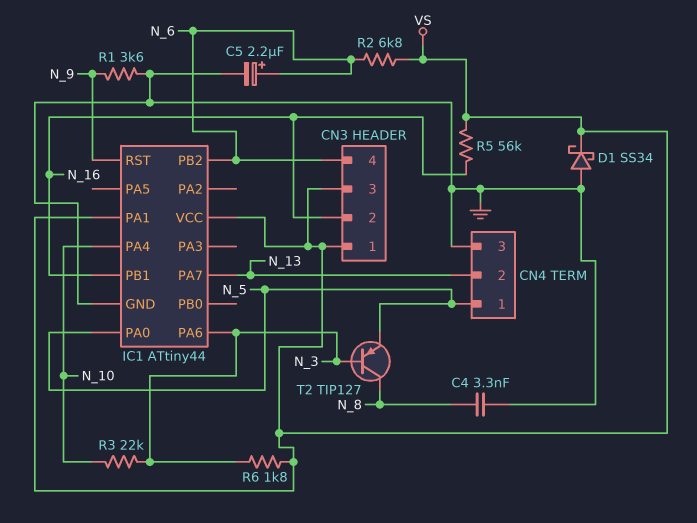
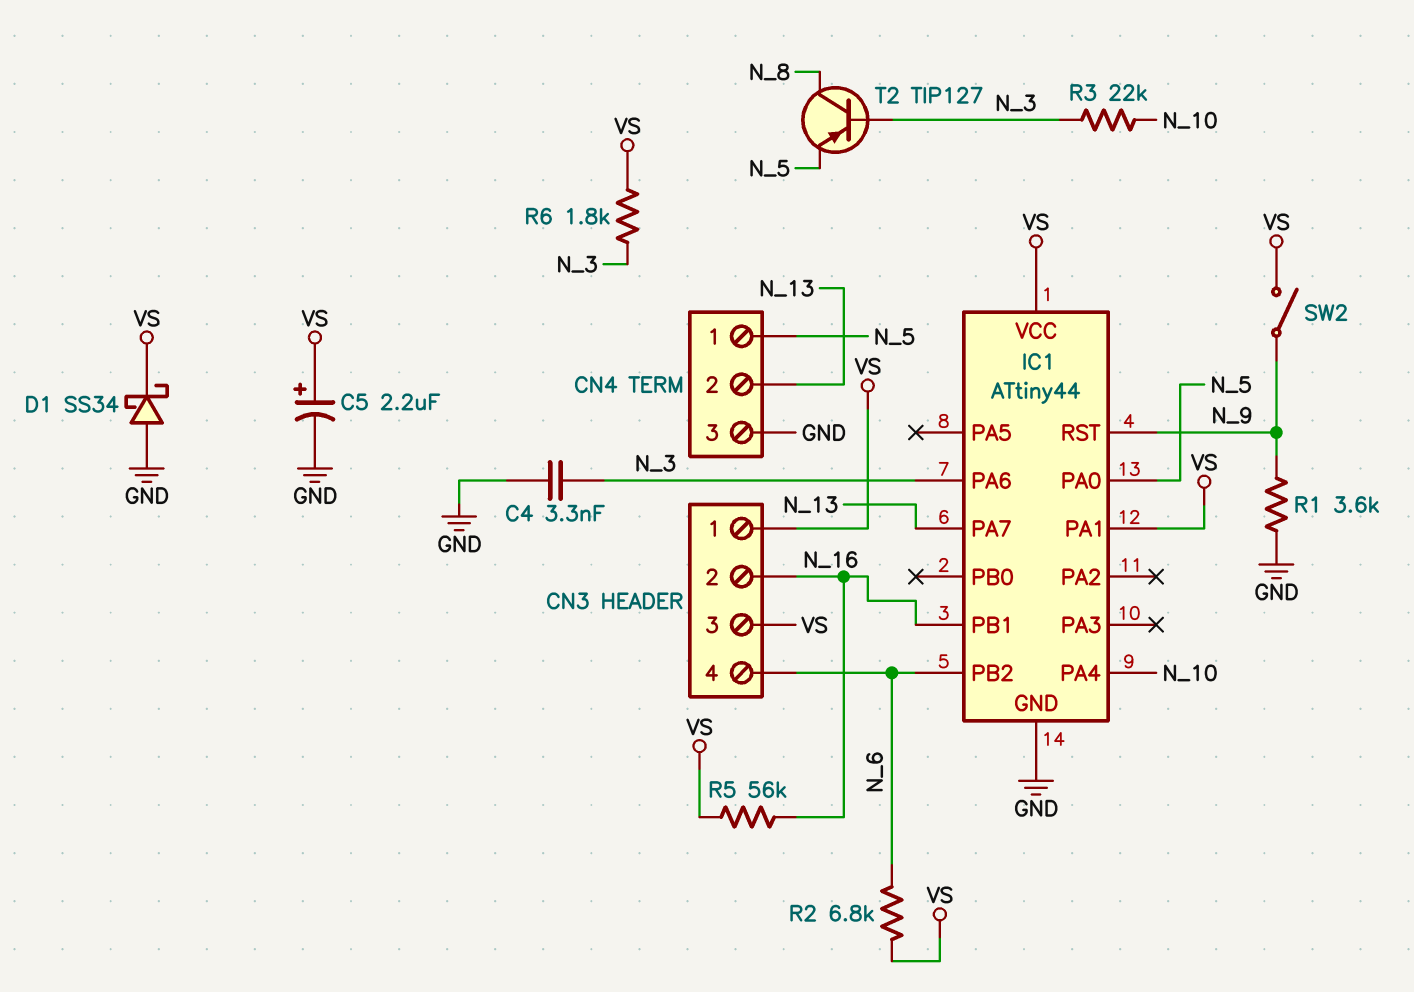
C4: 3.3nF (GND, N_8) -> 3.3nF (GND, N_3)
C5: 2.2uF (plus N_6, minus GND) -> 2.2uF (plus VS, minus GND)
SW2: none -> switch (N_9, VS)

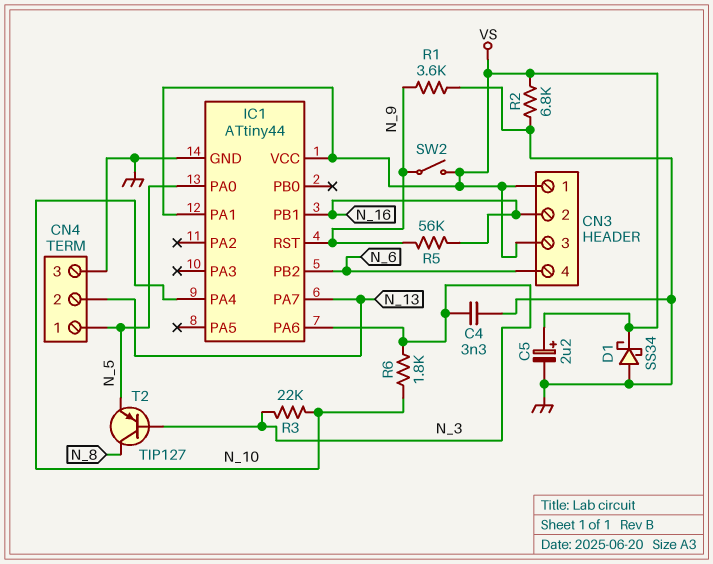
R2: 6.8k (N_6, VS) -> 6.8k (GND, VS)
R5: 56k (N_16, VS) -> 56k (N_9, N_16)
R6: 1.8k (N_3, VS) -> 1.8k (N_3, N_10)

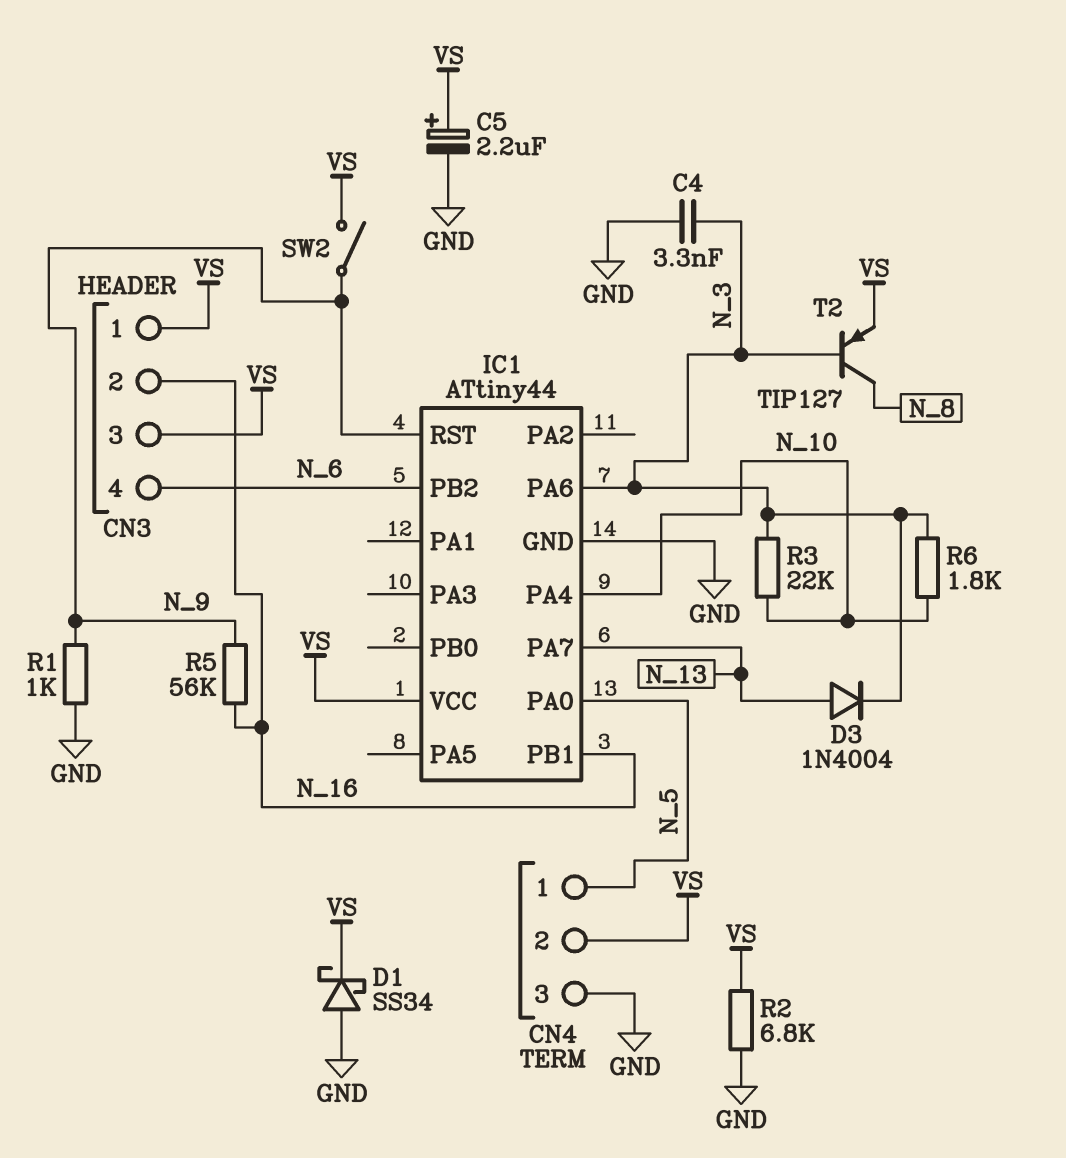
CN4 pin 2: N_13 -> VS
D3: none -> diode 1N4004 (A N_13, K N_3)
IC1 pin PA1: VS -> none
R1: 3.6k (GND, N_9) -> 1k (GND, N_9)
T2: PNP TIP127 (B N_3, C N_8, E N_5) -> PNP TIP127 (B N_3, C N_8, E VS)

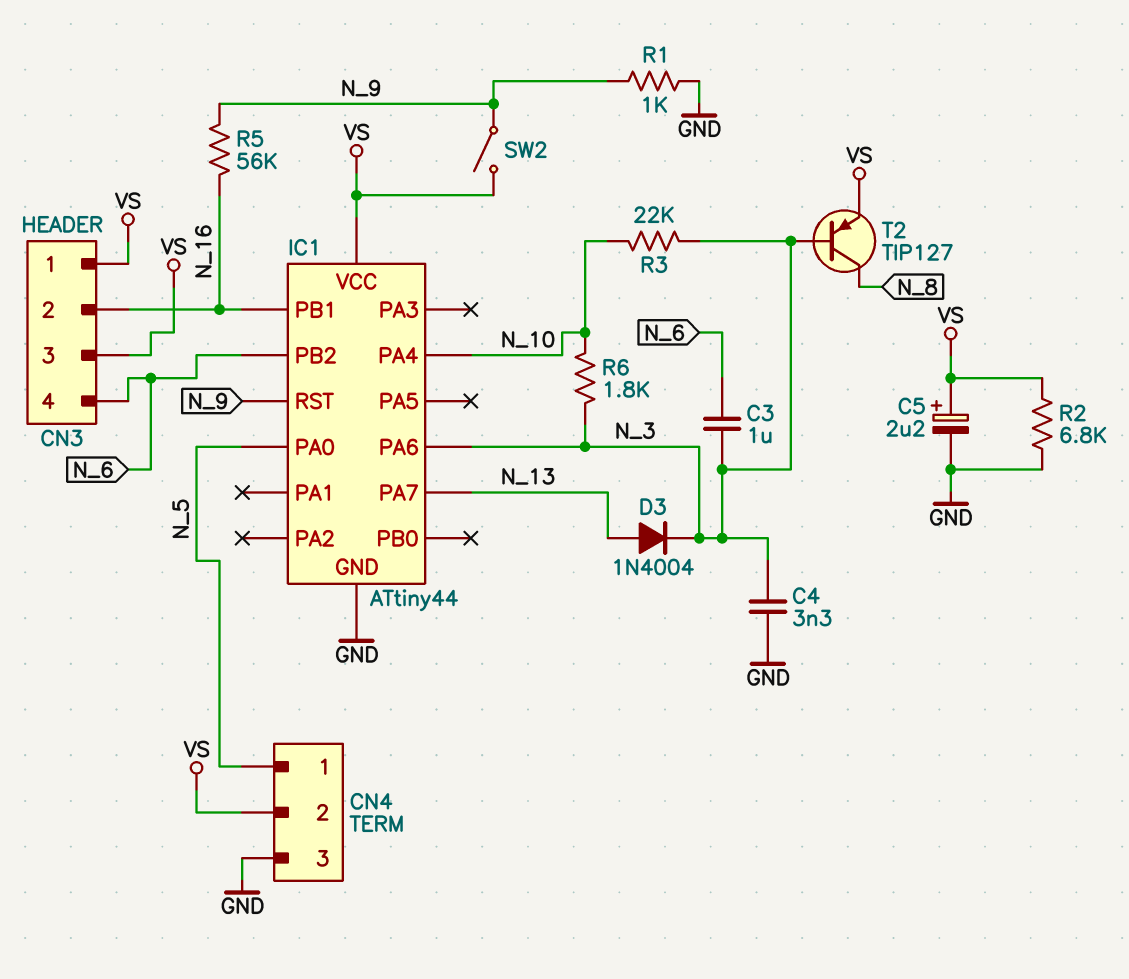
C3: none -> 1uF (N_3, N_6)
D1: schottky SS34 (A GND, K VS) -> none

